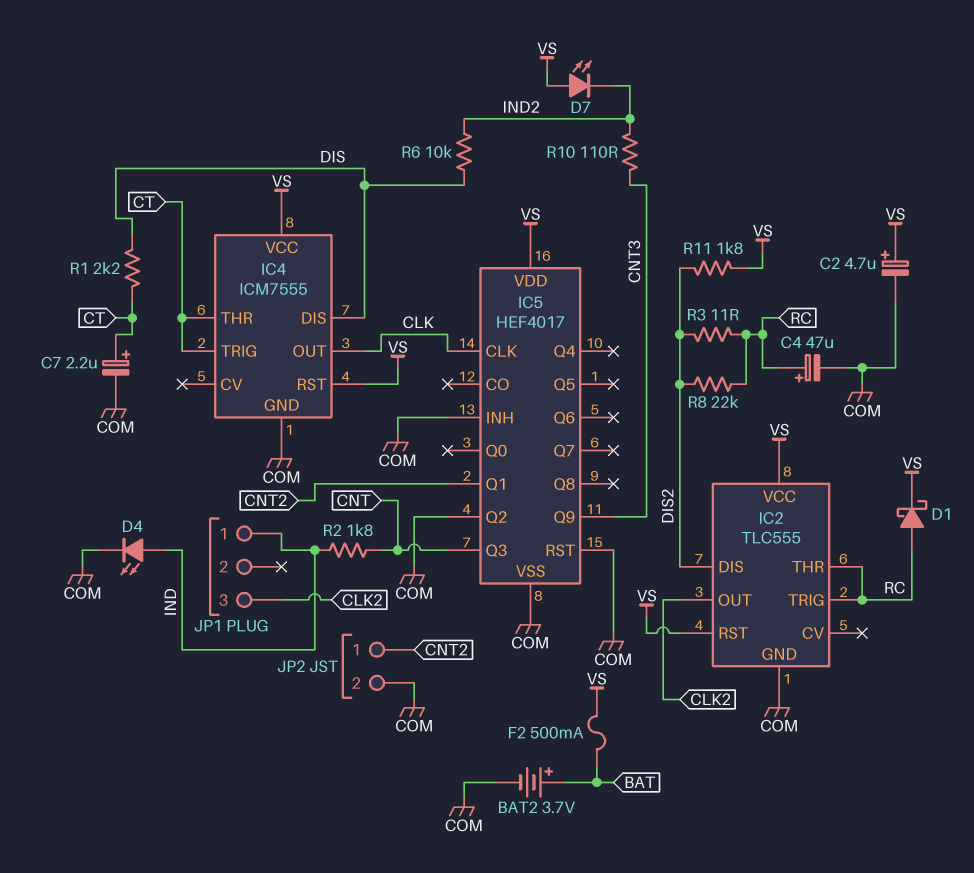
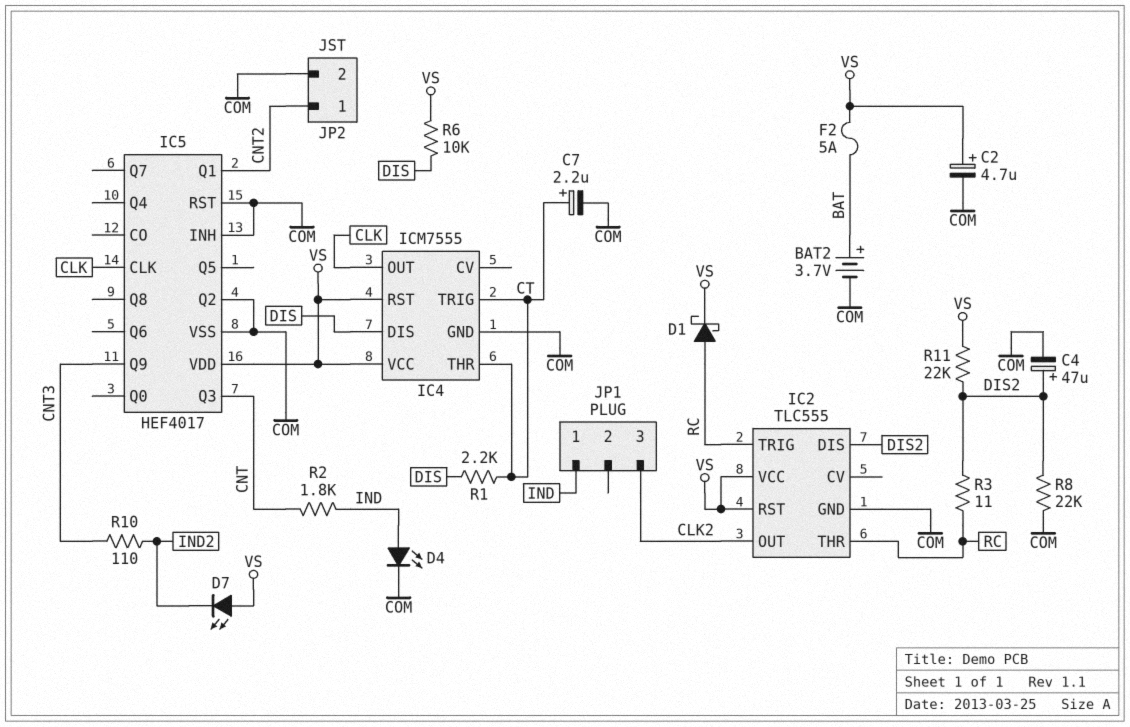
C4: 47uF (plus RC, minus COM) -> 47uF (plus DIS2, minus COM)
F2: 500mA (BAT, VS) -> 5A (BAT, VS)
R6: 10k (DIS, IND2) -> 10k (DIS, VS)
R8: 22k (DIS2, RC) -> 22k (COM, DIS2)
R11: 1.8k (DIS2, VS) -> 22k (DIS2, VS)

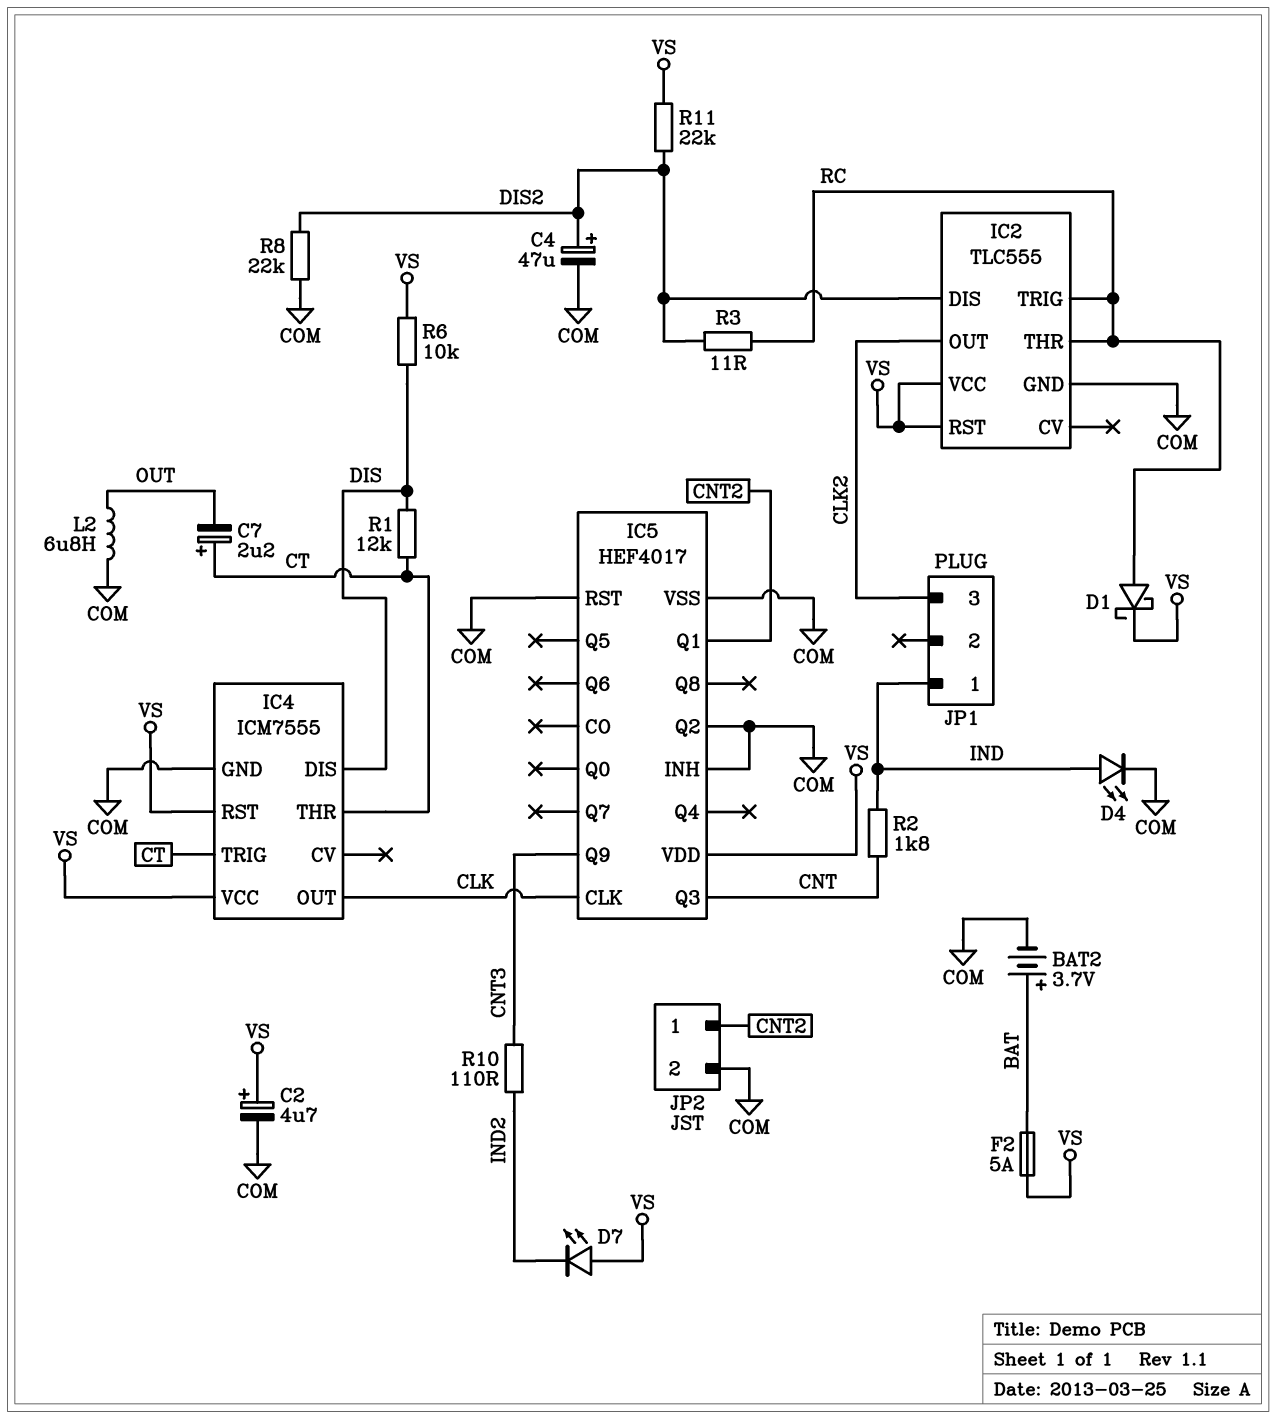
C7: 2.2uF (plus CT, minus COM) -> 2.2uF (plus CT, minus OUT)
L2: none -> 6.8uH (COM, OUT)
R1: 2.2k (CT, DIS) -> 12k (CT, DIS)

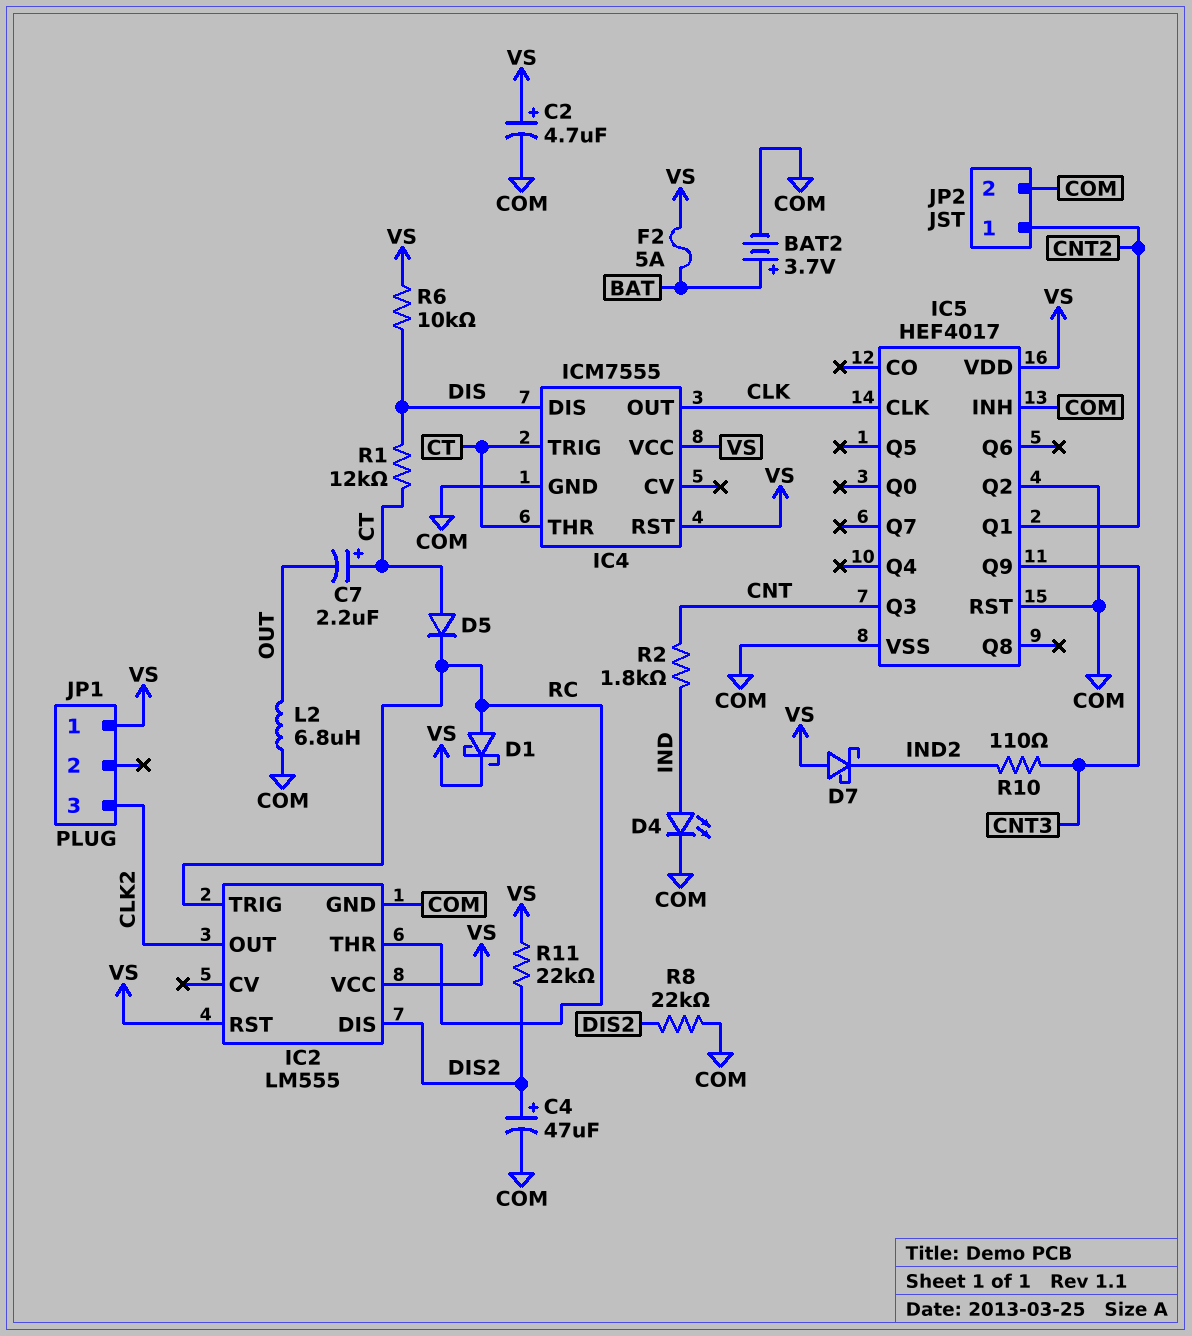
D5: none -> diode (A CT, K RC)
D7: LED (A VS, K IND2) -> schottky (A VS, K IND2)
IC2: TLC555 -> LM555
JP1 pin 1: IND -> VS
R3: 11 (DIS2, RC) -> none

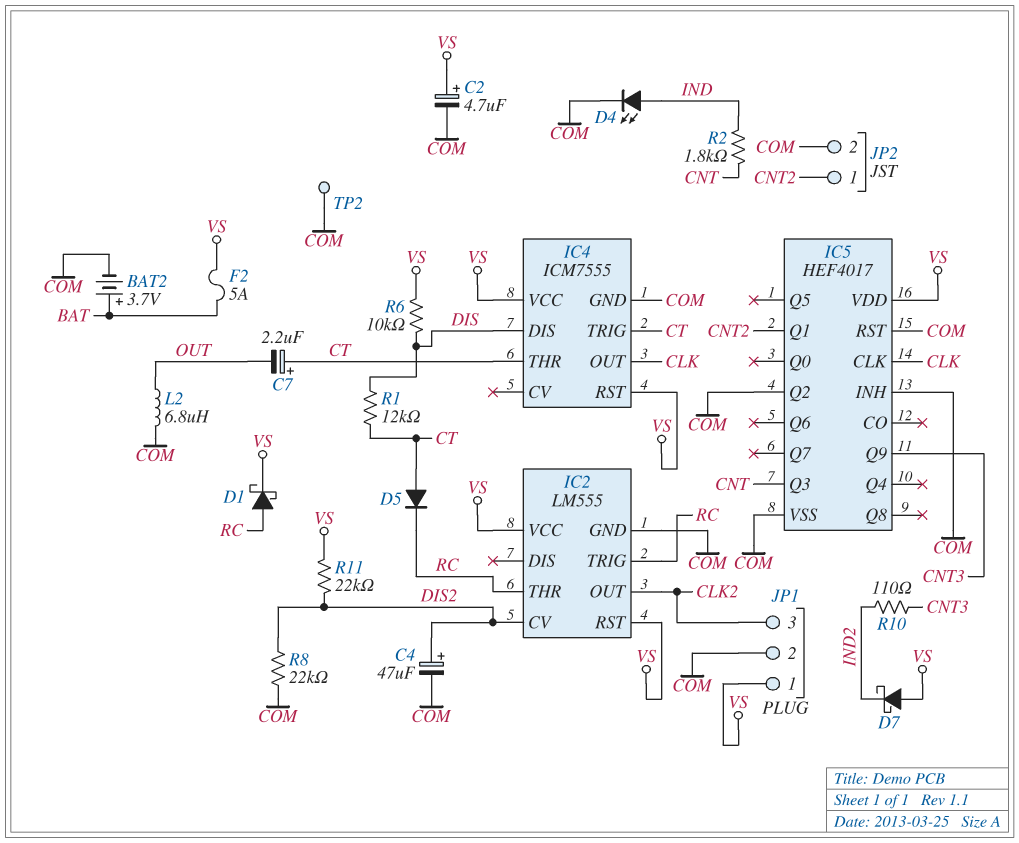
IC2 pin CV: none -> DIS2
IC2 pin DIS: DIS2 -> none
JP1 pin 2: none -> COM
TP2: none -> test point (COM)

